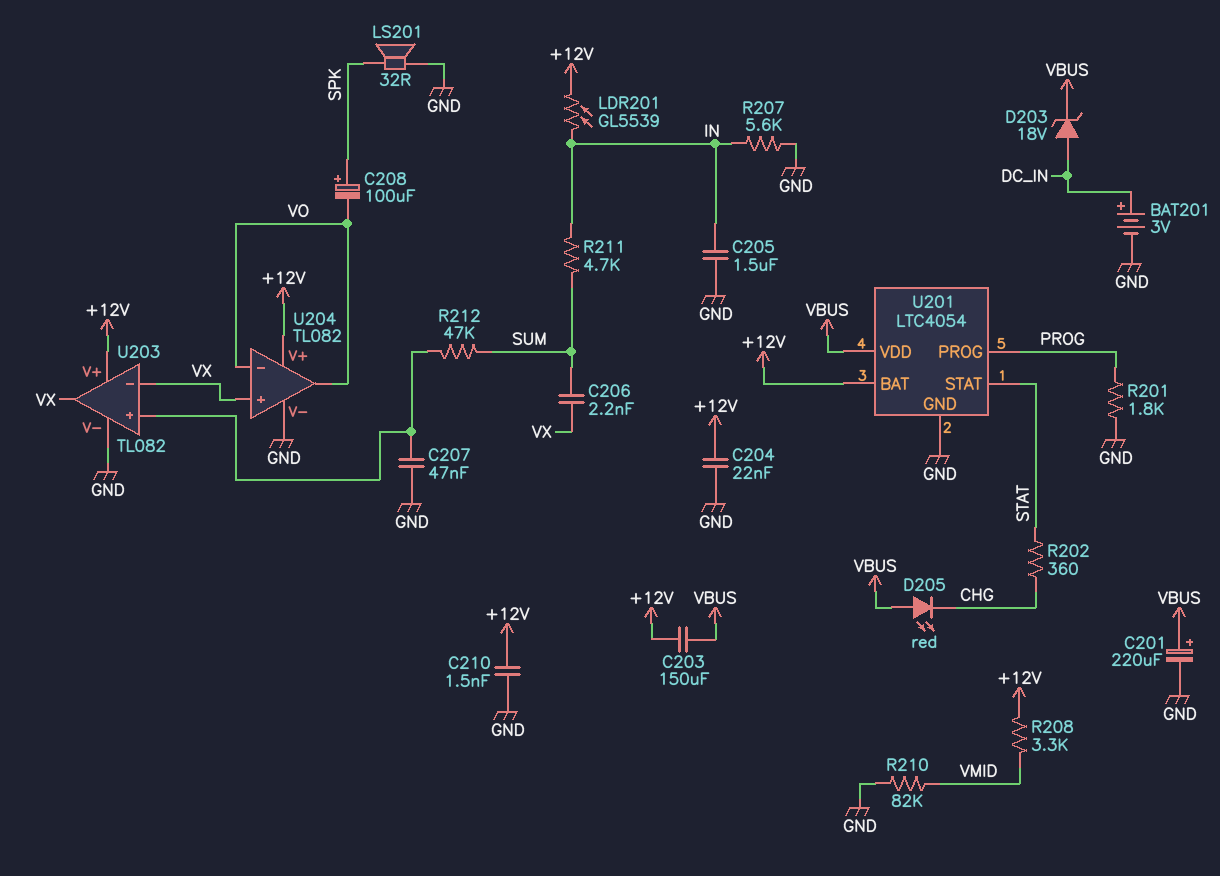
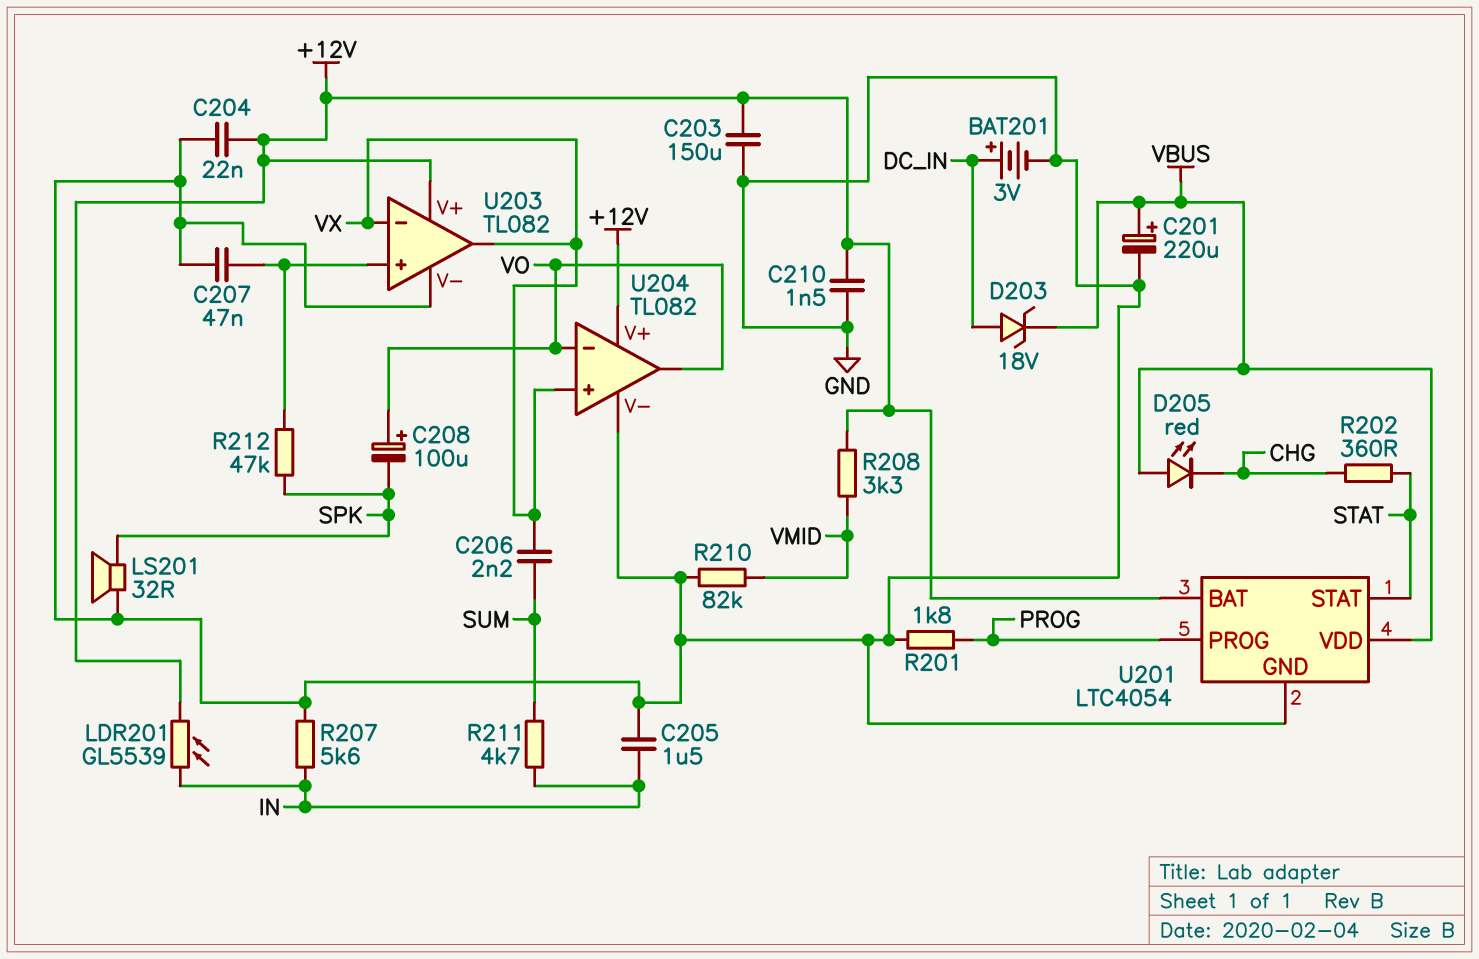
C203: 150uF (+12V, VBUS) -> 150uF (+12V, GND)
C208: 100uF (plus SPK, minus VO) -> 100uF (plus VO, minus SPK)
R212: 47k (SUM, U203/in+) -> 47k (SPK, U203/in+)

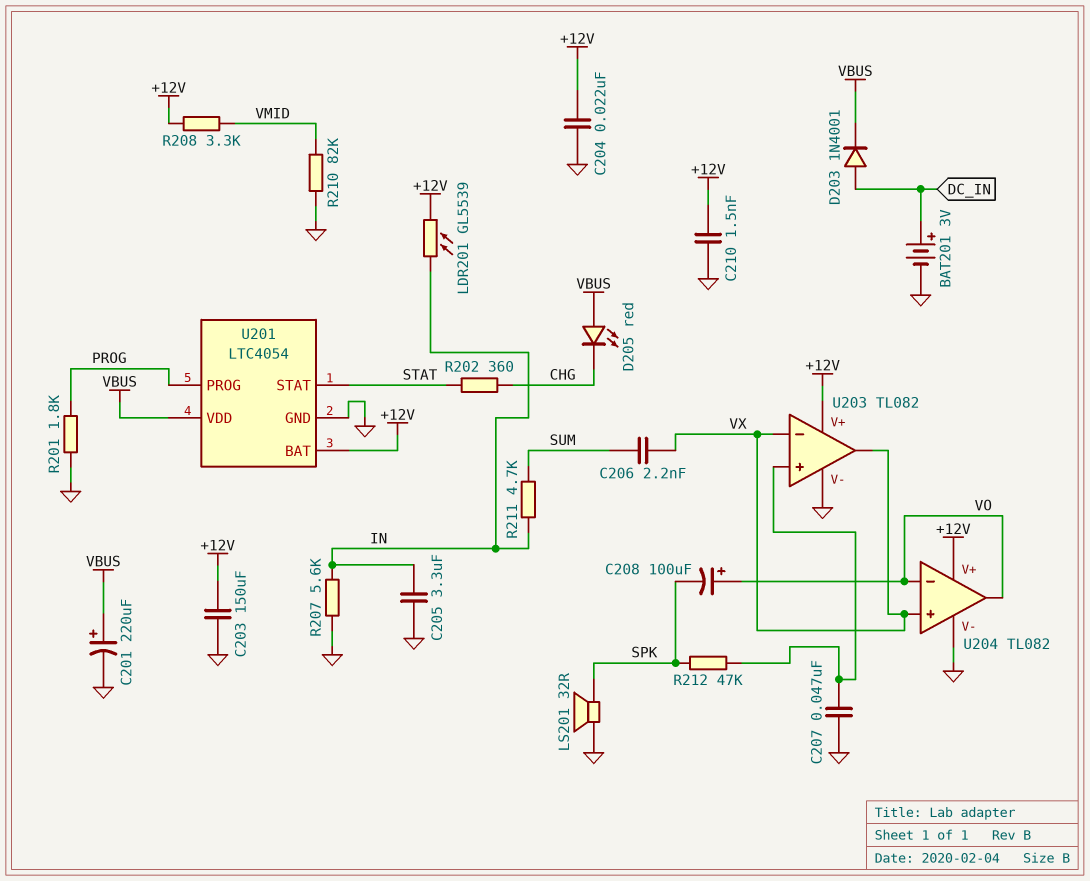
C205: 1.5uF (GND, IN) -> 3.3uF (GND, IN)
D203: zener 18V (A DC_IN, K VBUS) -> diode 1N4001 (A DC_IN, K VBUS)

